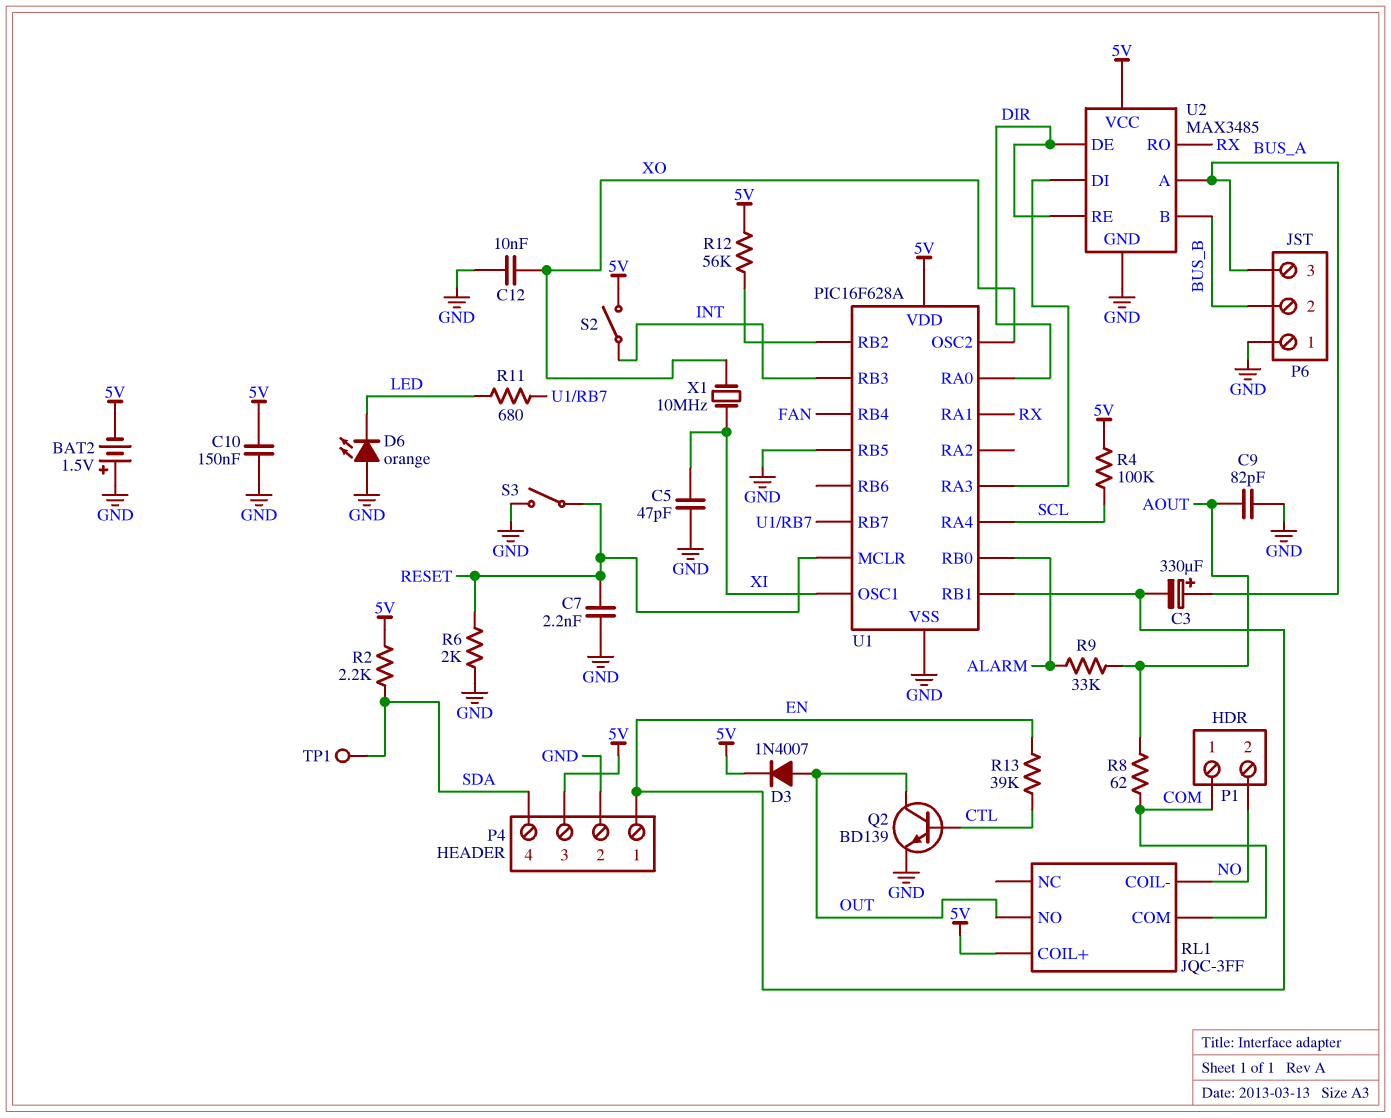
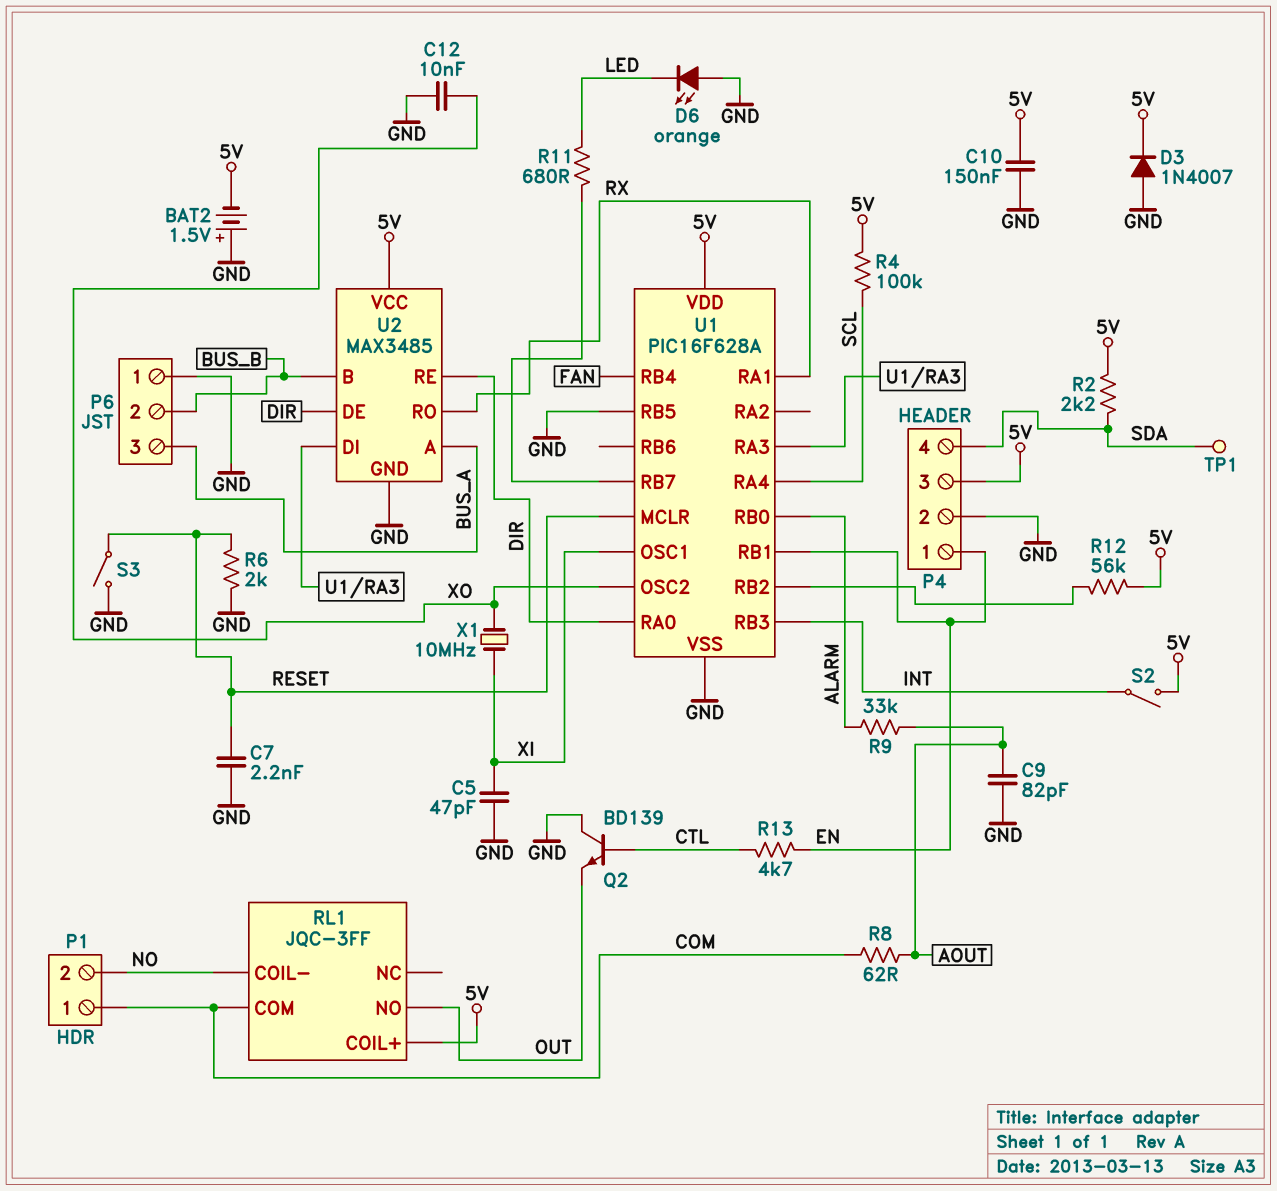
C3: 330uF (plus BUS_A, minus EN) -> none
D3: diode 1N4007 (A OUT, K 5V) -> diode 1N4007 (A GND, K 5V)
Q2: NPN BD139 (B CTL, C OUT, E GND) -> NPN BD139 (B CTL, C GND, E OUT)
R13: 39k (CTL, EN) -> 4.7k (CTL, EN)

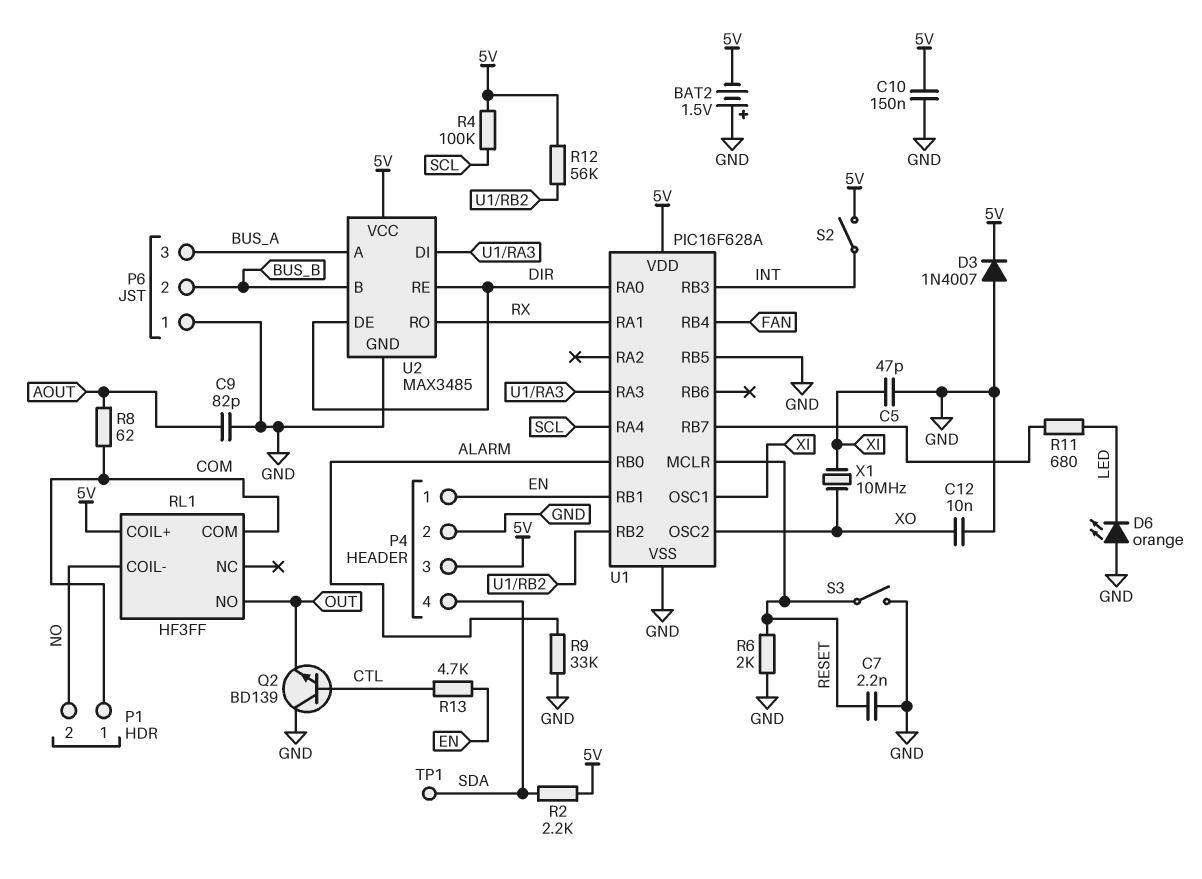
R9: 33k (ALARM, AOUT) -> 33k (ALARM, GND)
RL1: JQC-3FF -> HF3FF

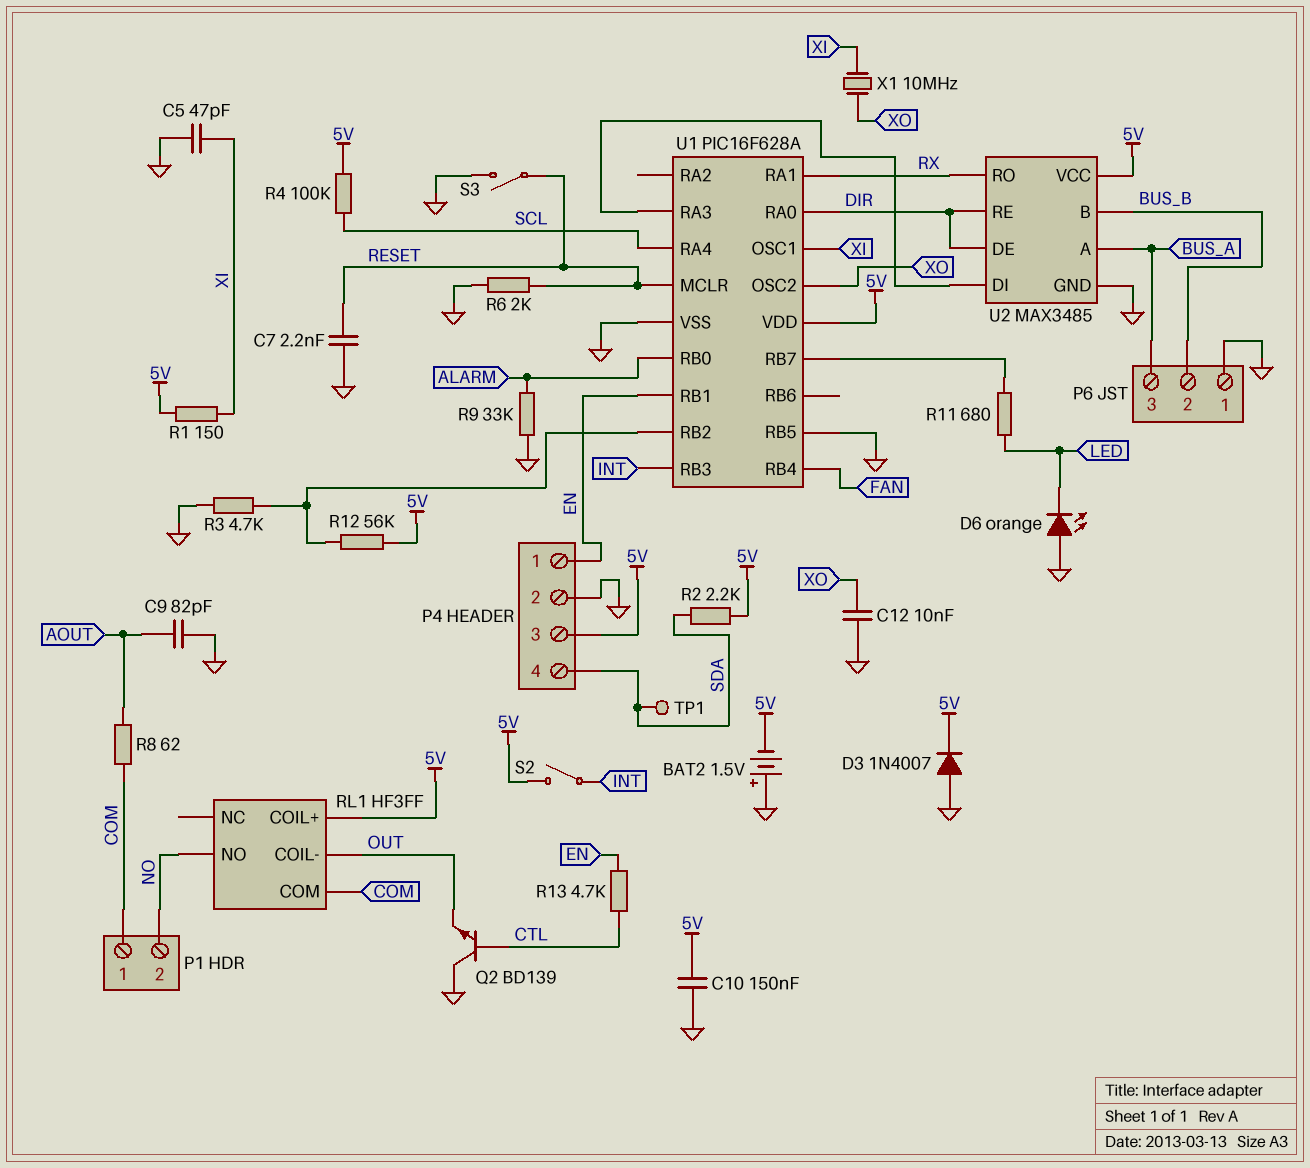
R1: none -> 150 (5V, XI)
R3: none -> 4.7k (GND, U1/RB2)
RL1 pin COIL-: NO -> OUT
RL1 pin NO: OUT -> NO

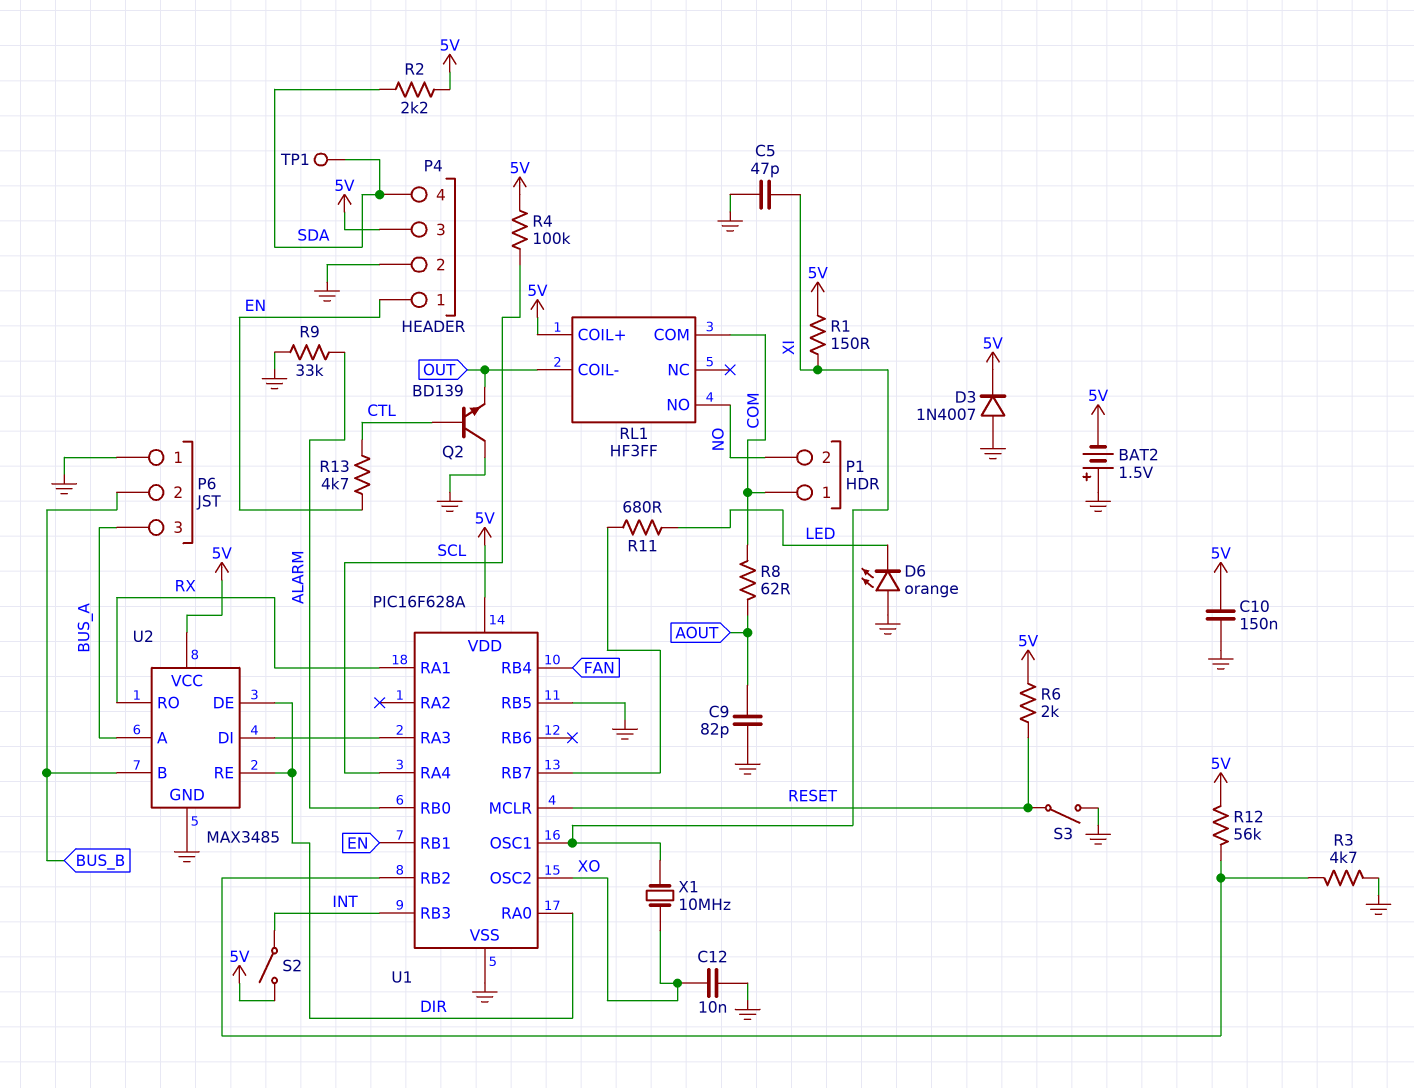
C7: 2.2nF (GND, RESET) -> none
R6: 2k (GND, RESET) -> 2k (5V, RESET)

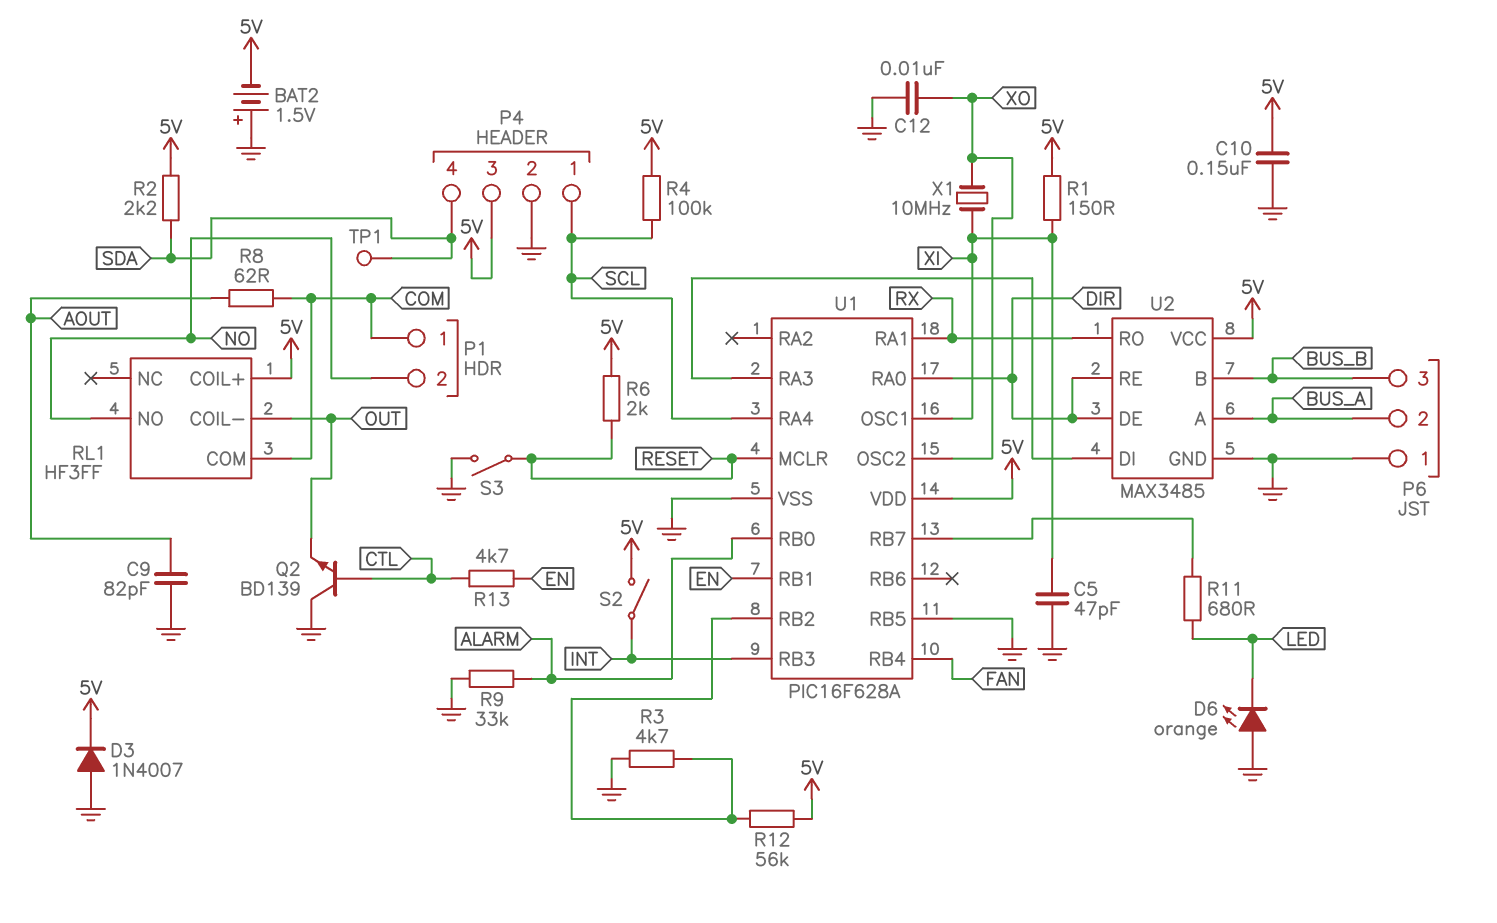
P4 pin 1: EN -> SCL
P6 pin 2: BUS_B -> BUS_A
P6 pin 3: BUS_A -> BUS_B

